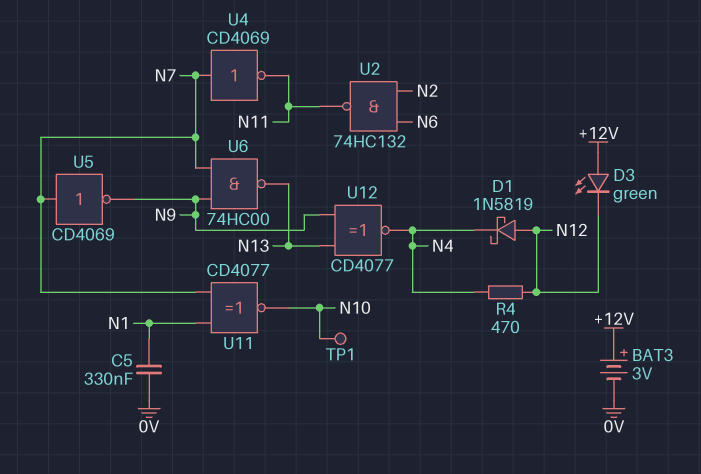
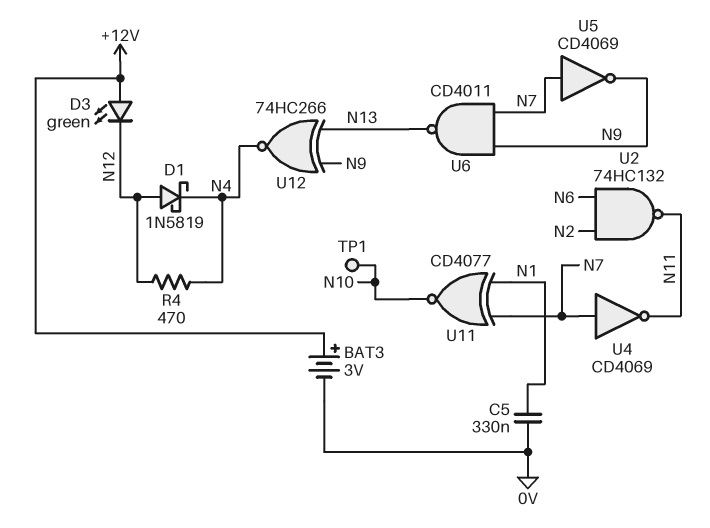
U6: NAND 74HC00 (in N7, in N9, out N13) -> NAND CD4011 (in N7, in N9, out N13)
U12: XNOR CD4077 (in N9, in N13, out N4) -> XNOR 74HC266 (in N9, in N13, out N4)

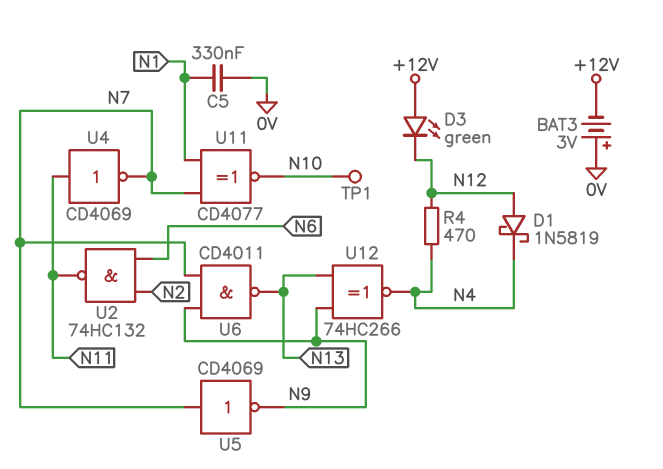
BAT3: 3V (plus +12V, minus 0V) -> 3V (plus 0V, minus +12V)
U4: NOT CD4069 (in N7, out N11) -> NOT CD4069 (in N11, out N7)

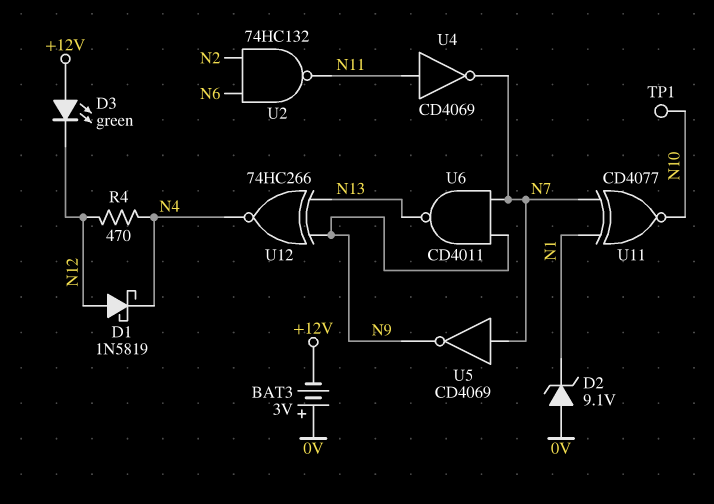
C5: 330nF (0V, N1) -> none
D2: none -> zener 9.1V (A 0V, K N1)

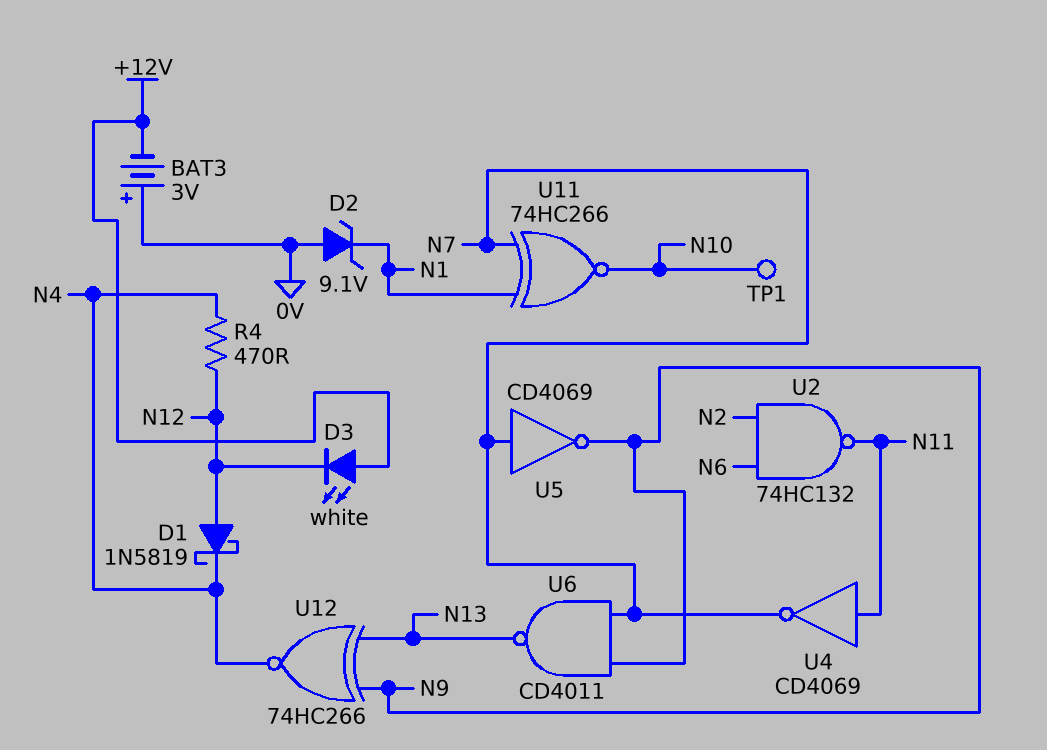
D3: LED green (A +12V, K N12) -> LED white (A +12V, K N12)
U11: XNOR CD4077 (in N1, in N7, out N10) -> XNOR 74HC266 (in N1, in N7, out N10)

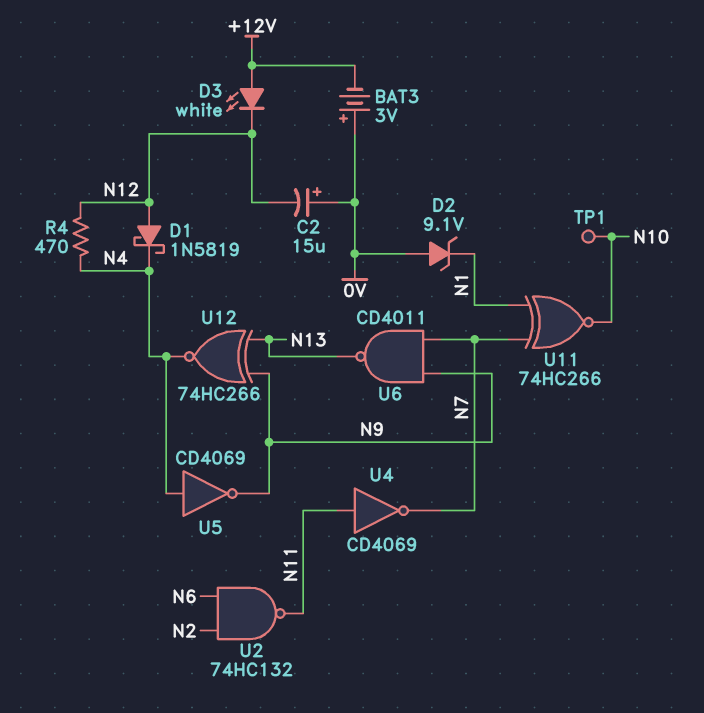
C2: none -> 15uF (plus 0V, minus N12)
U5: NOT CD4069 (in N7, out N9) -> NOT CD4069 (in N4, out N9)

